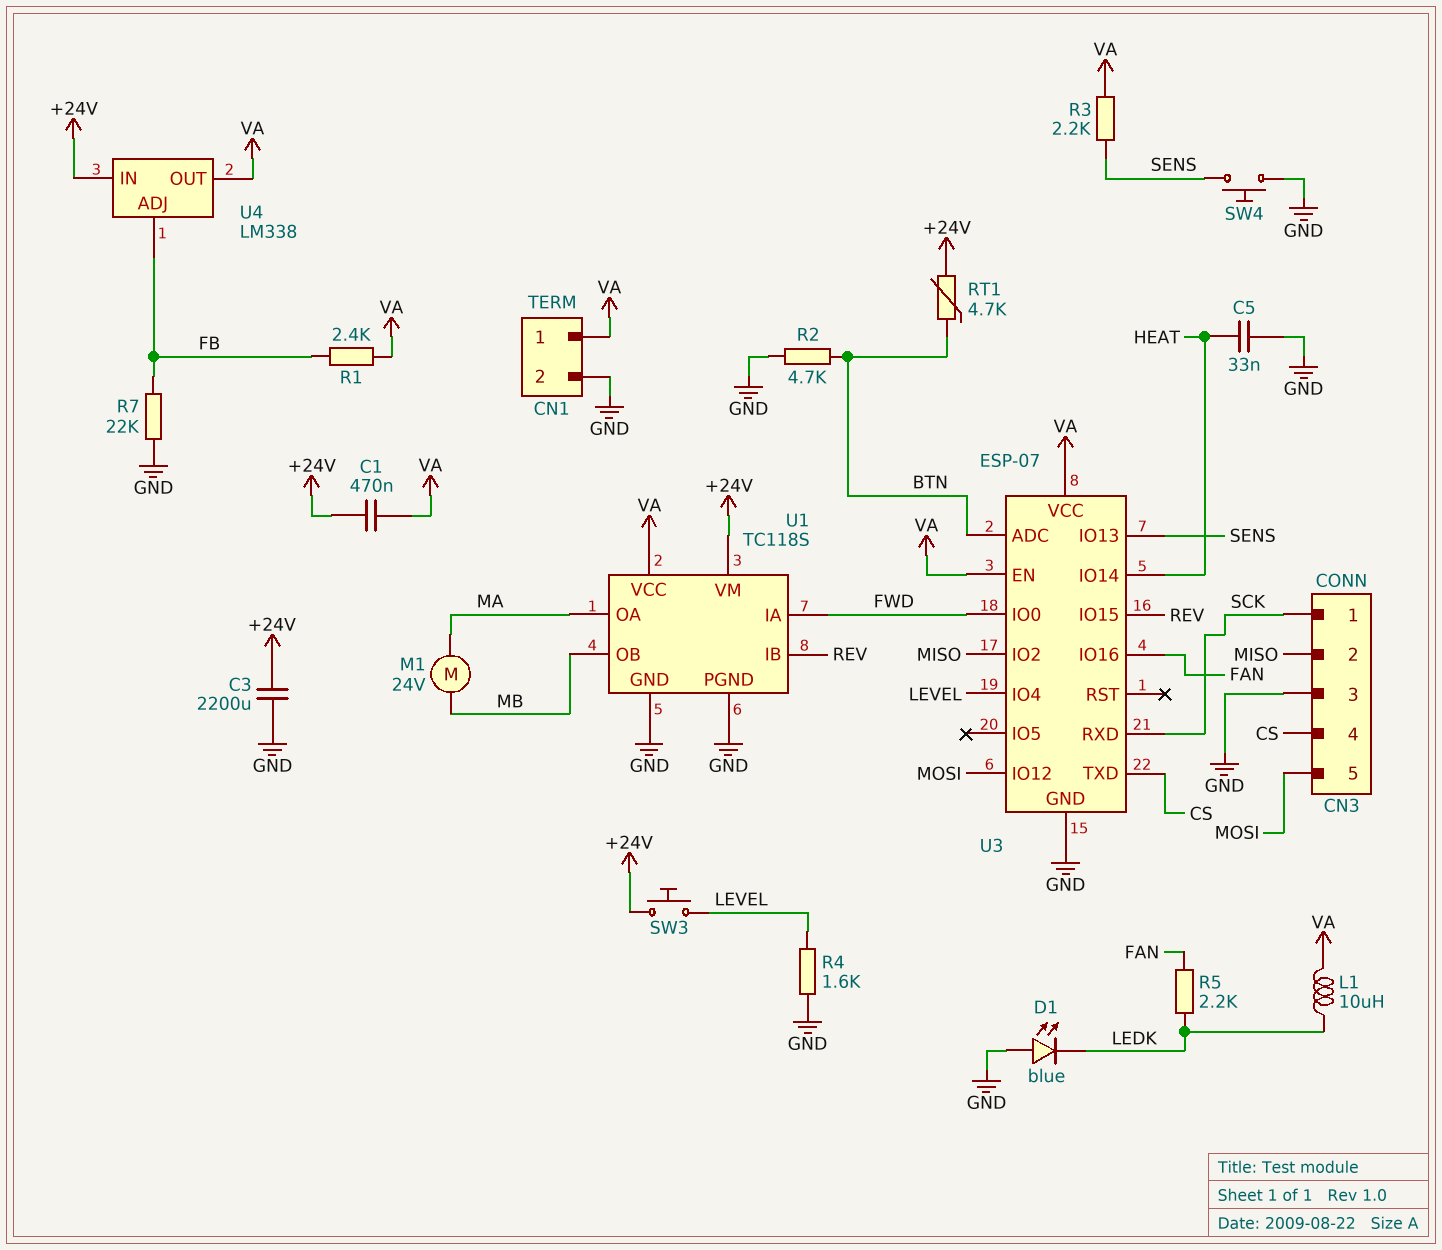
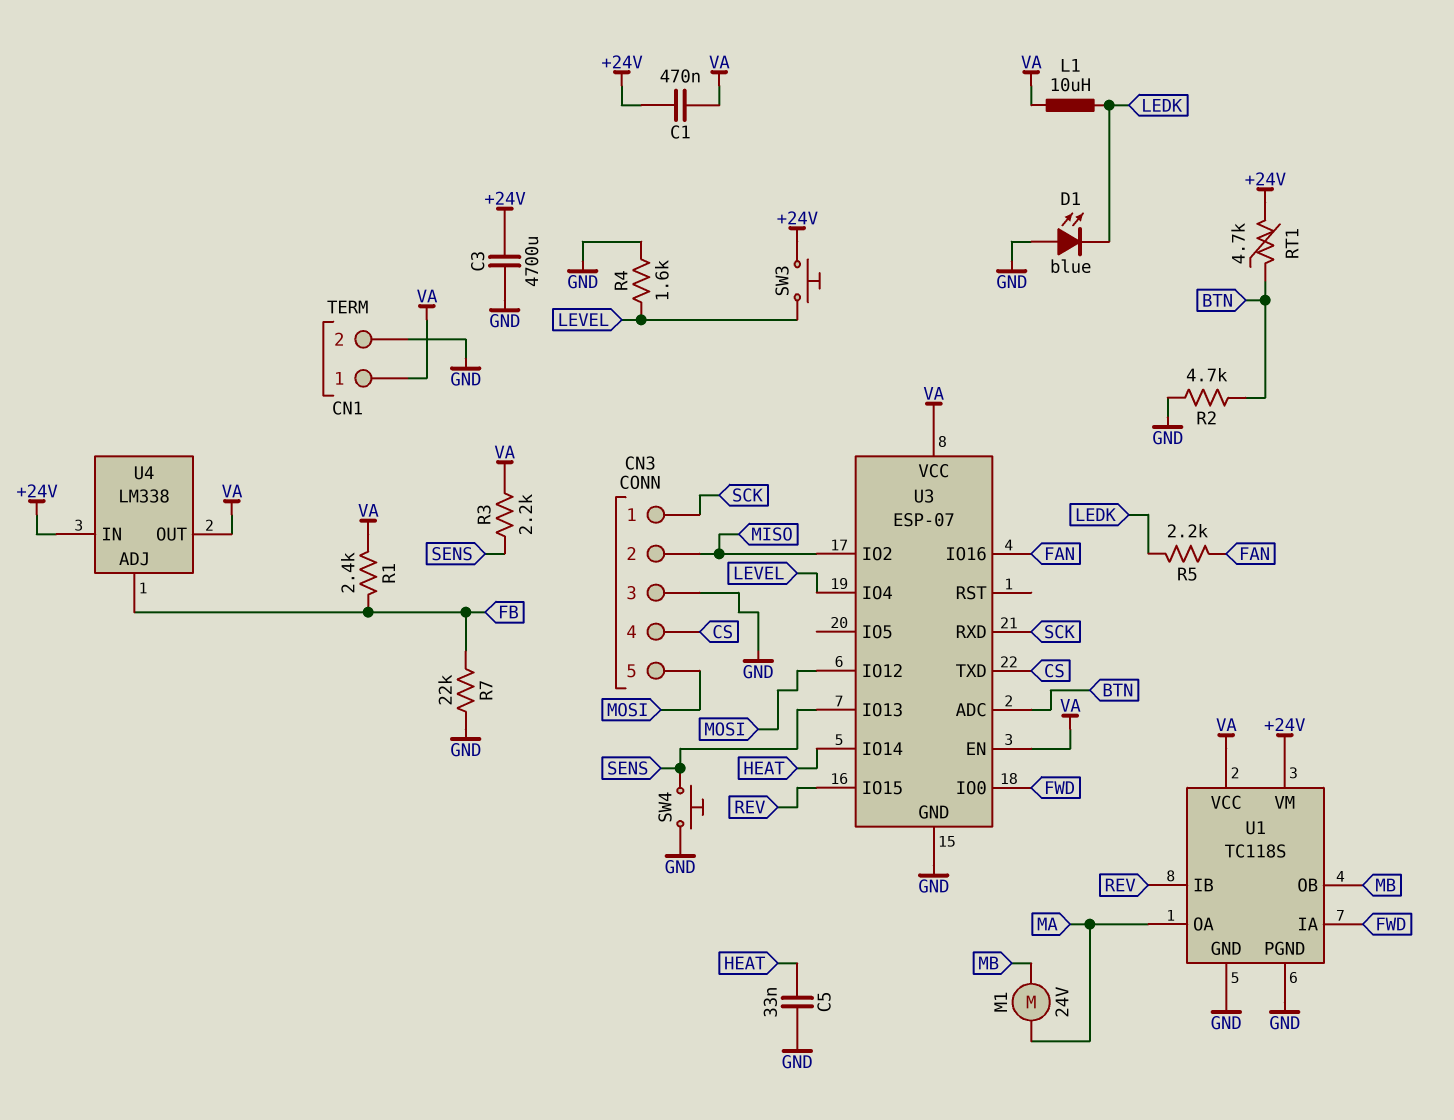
C3: 2200uF (+24V, GND) -> 4700uF (+24V, GND)

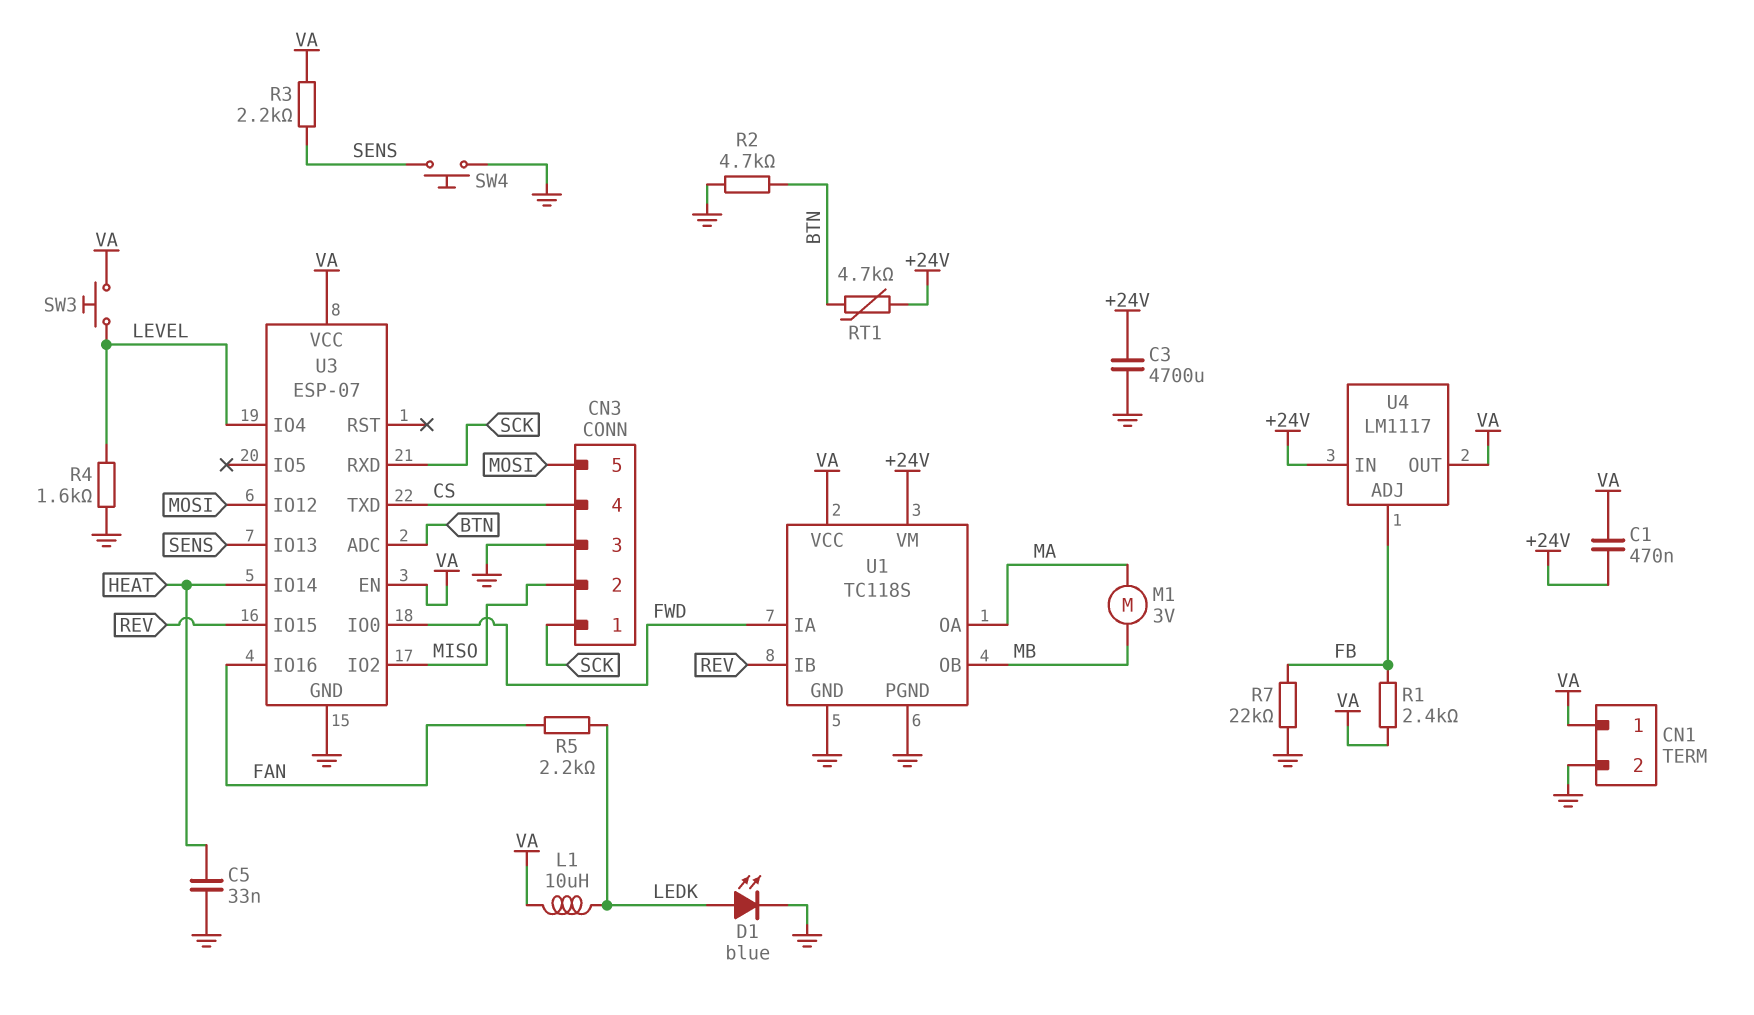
D1: LED blue (A GND, K LEDK) -> LED blue (A LEDK, K GND)
M1: motor 24V (MA, MB) -> motor 3V (MA, MB)
SW3: button (+24V, LEVEL) -> button (LEVEL, VA)
U4: LM338 -> LM1117

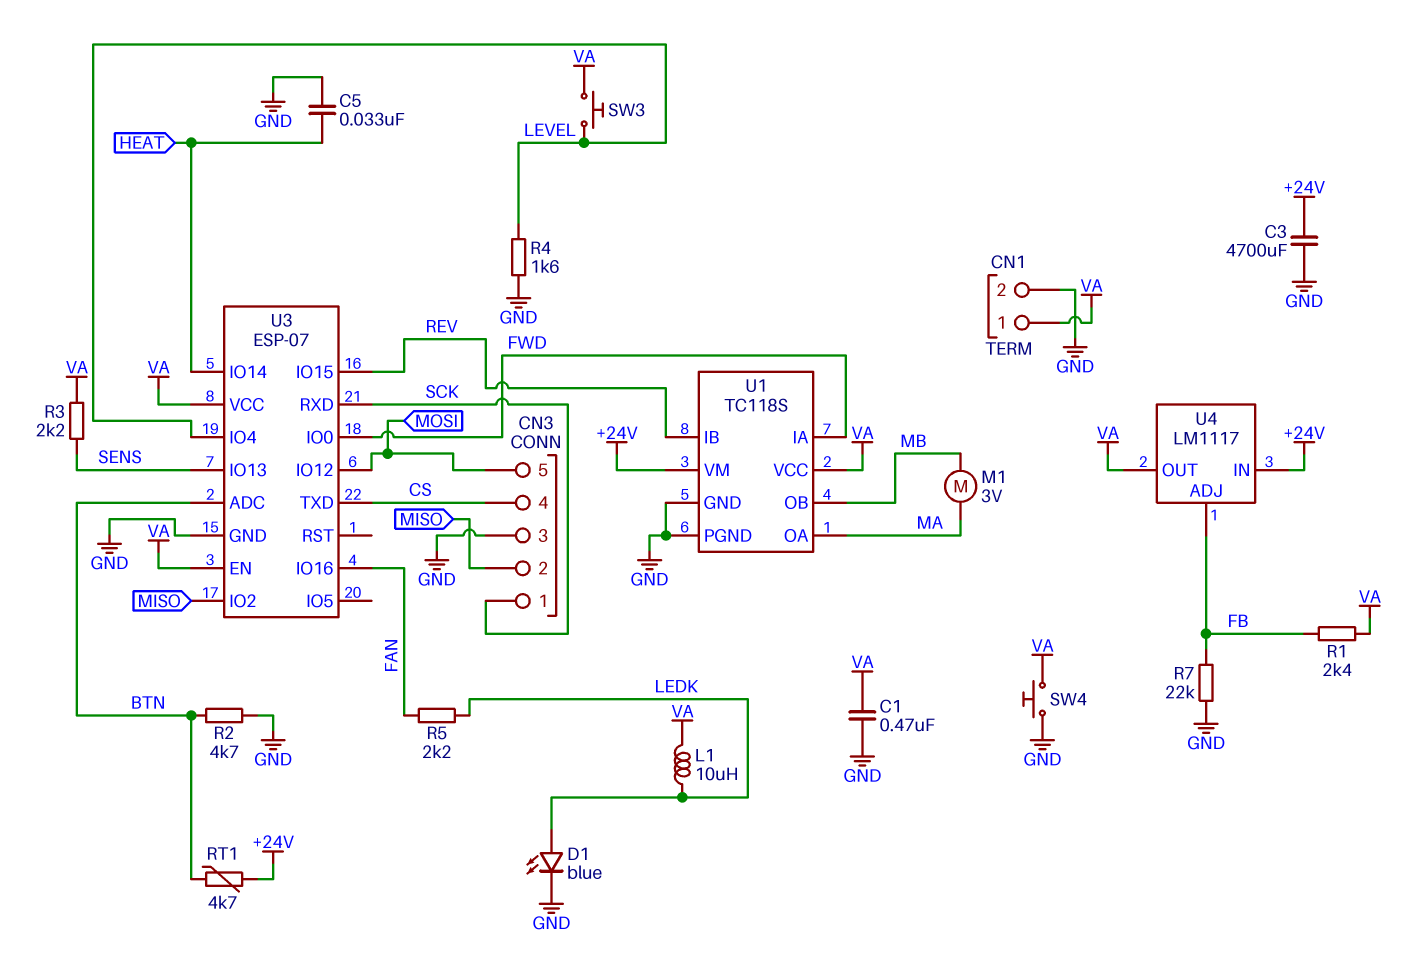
C1: 470nF (+24V, VA) -> 470nF (GND, VA)
SW4: button (GND, SENS) -> button (GND, VA)

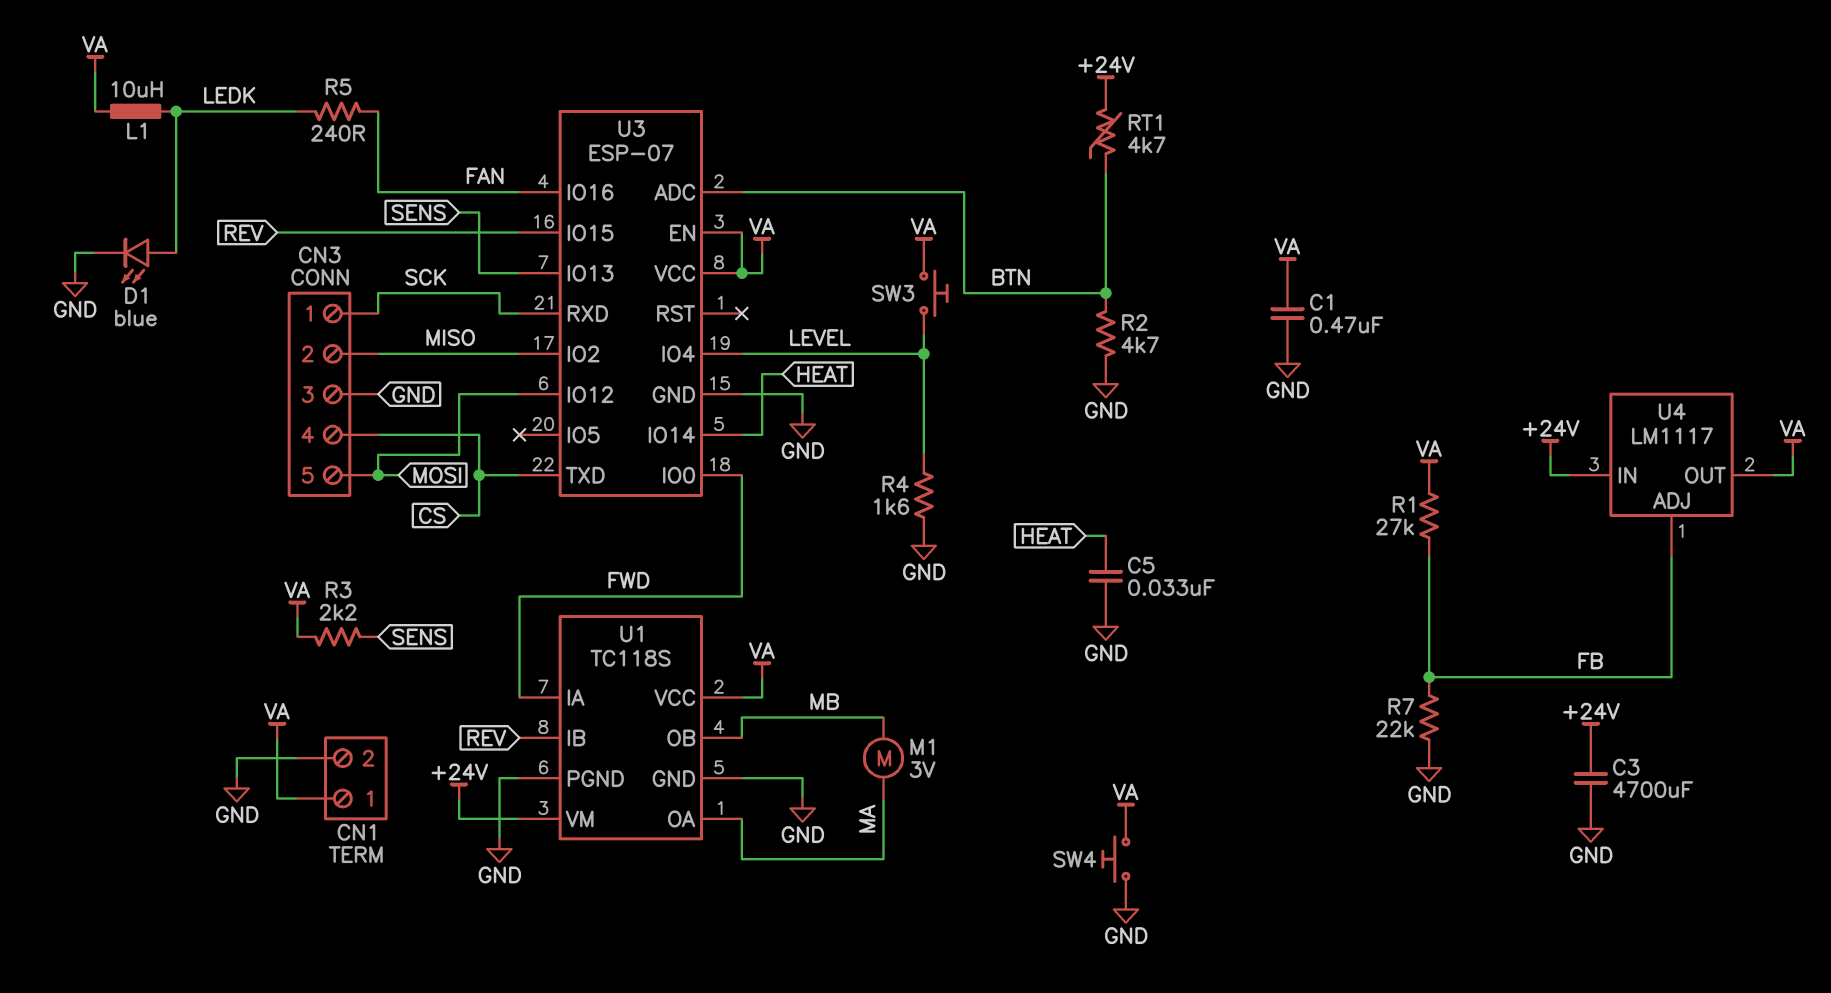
R1: 2.4k (FB, VA) -> 27k (FB, VA)
R5: 2.2k (FAN, LEDK) -> 240 (FAN, LEDK)

